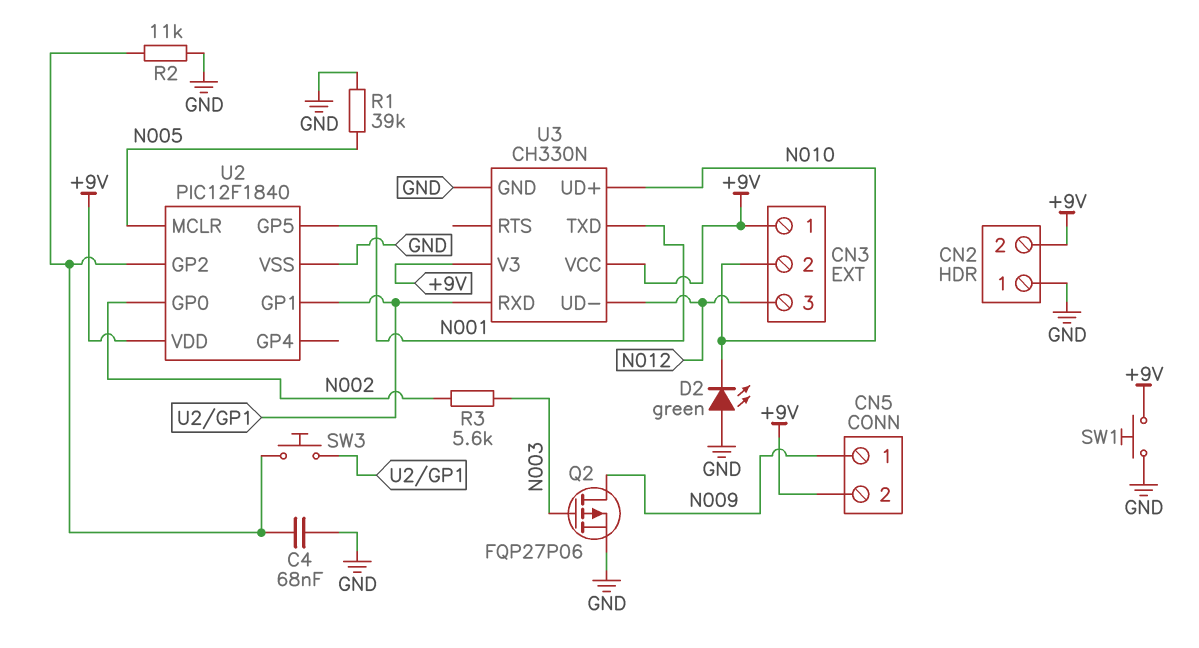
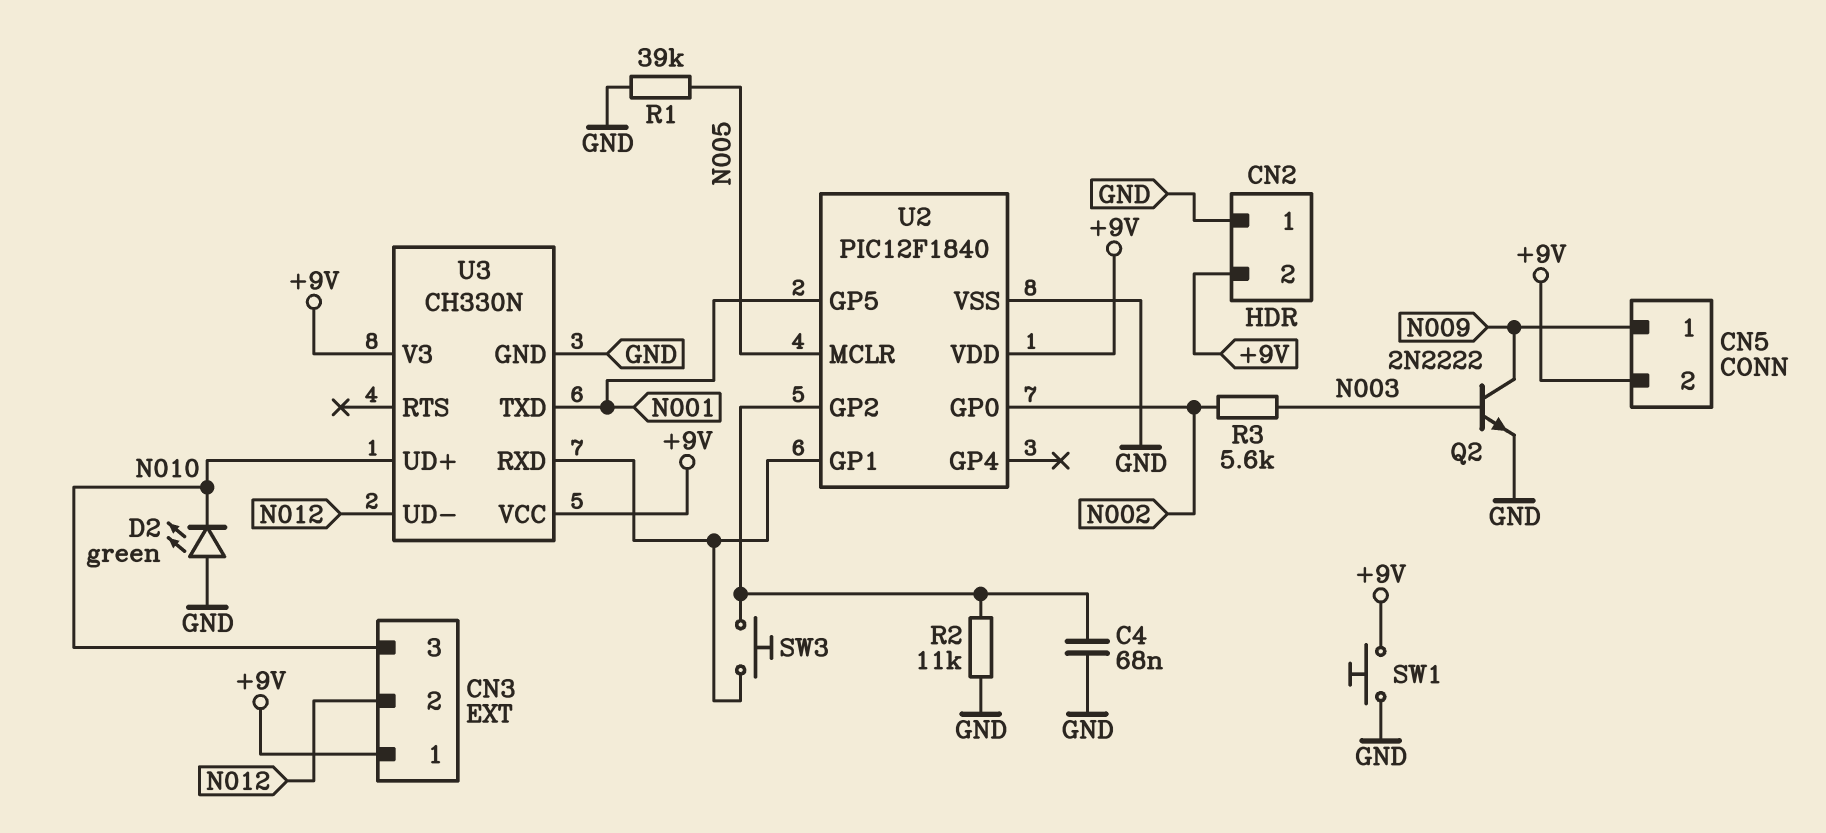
CN3 pin 2: N010 -> N012
CN3 pin 3: N012 -> N010
Q2: PMOS FQP27P06 (G N003, D N009, S GND) -> NPN 2N2222 (B N003, C N009, E GND)

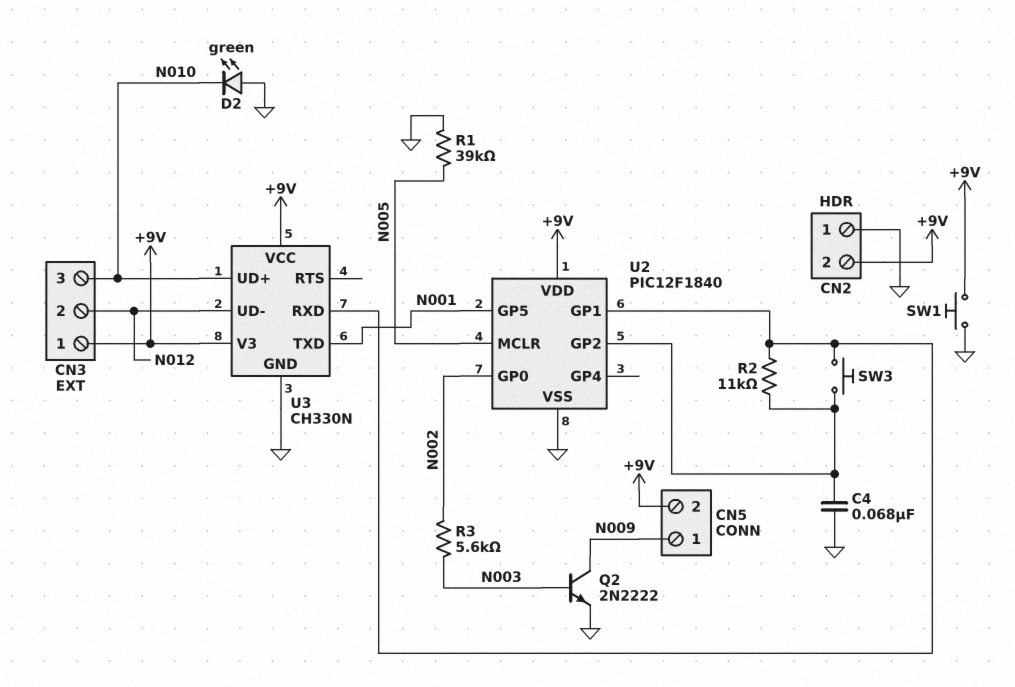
R2: 11k (GND, U2/GP2) -> 11k (U2/GP1, U2/GP2)

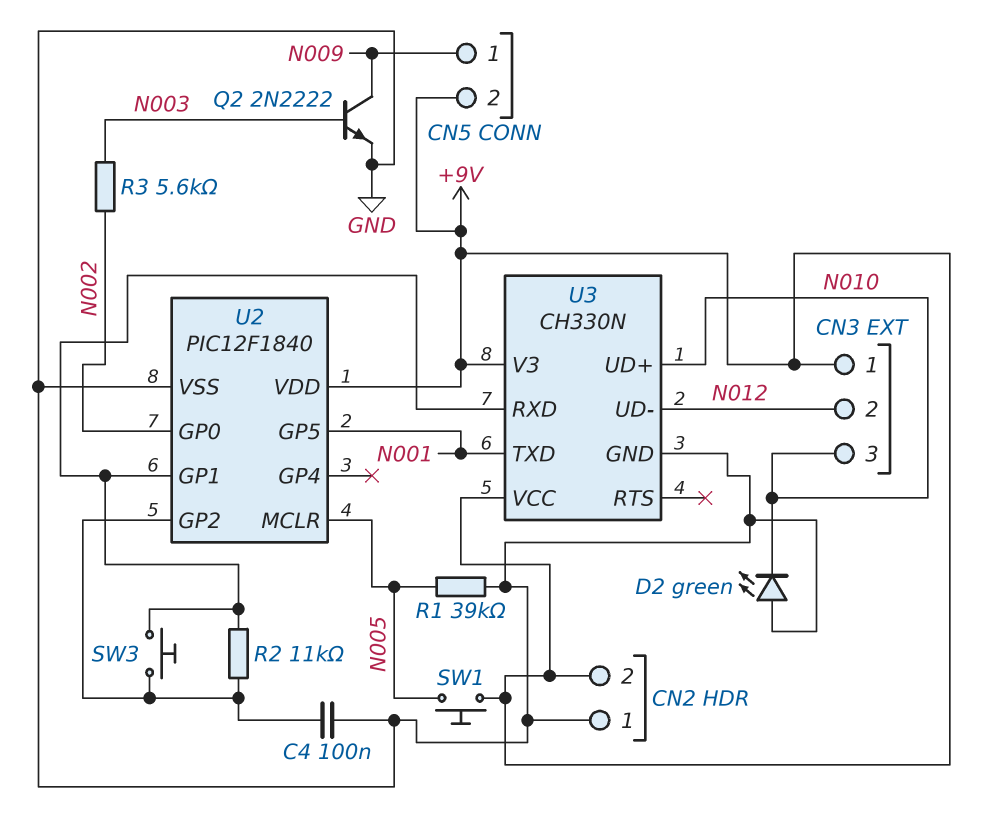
C4: 68nF (GND, U2/GP2) -> 100nF (GND, U2/GP2)
SW1: button (+9V, GND) -> button (+9V, N005)

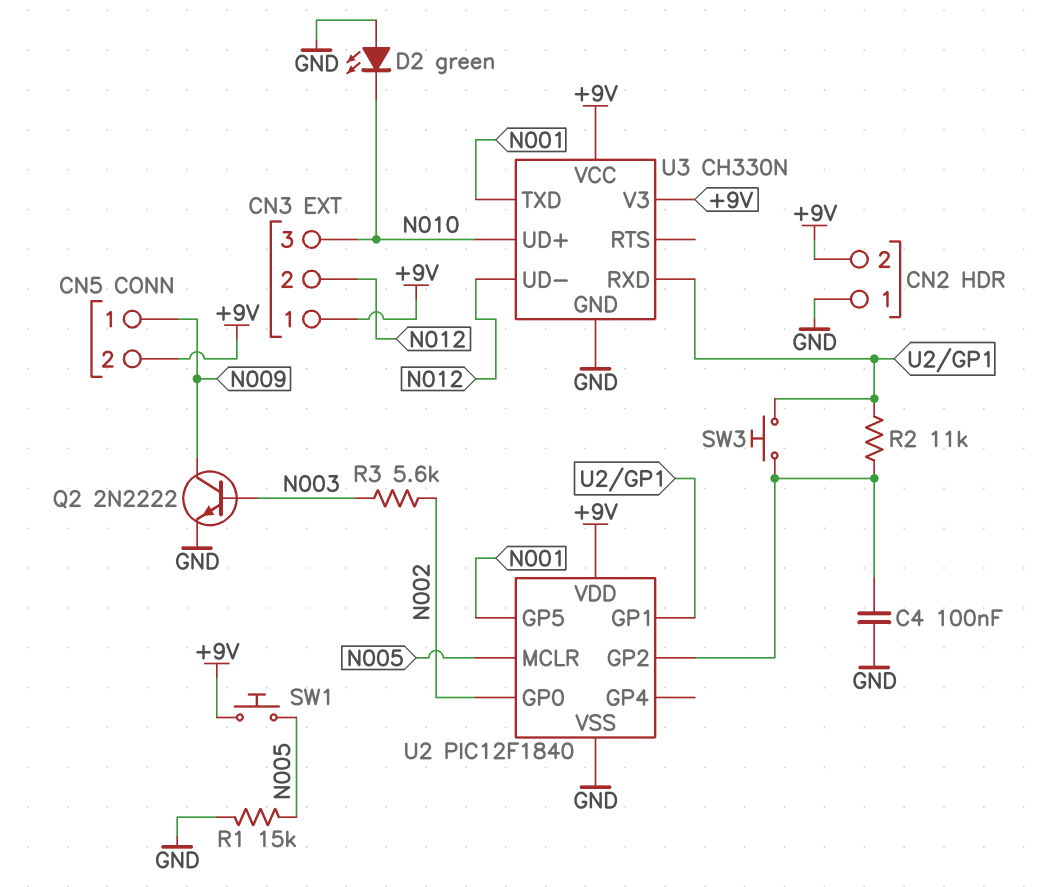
R1: 39k (GND, N005) -> 15k (GND, N005)

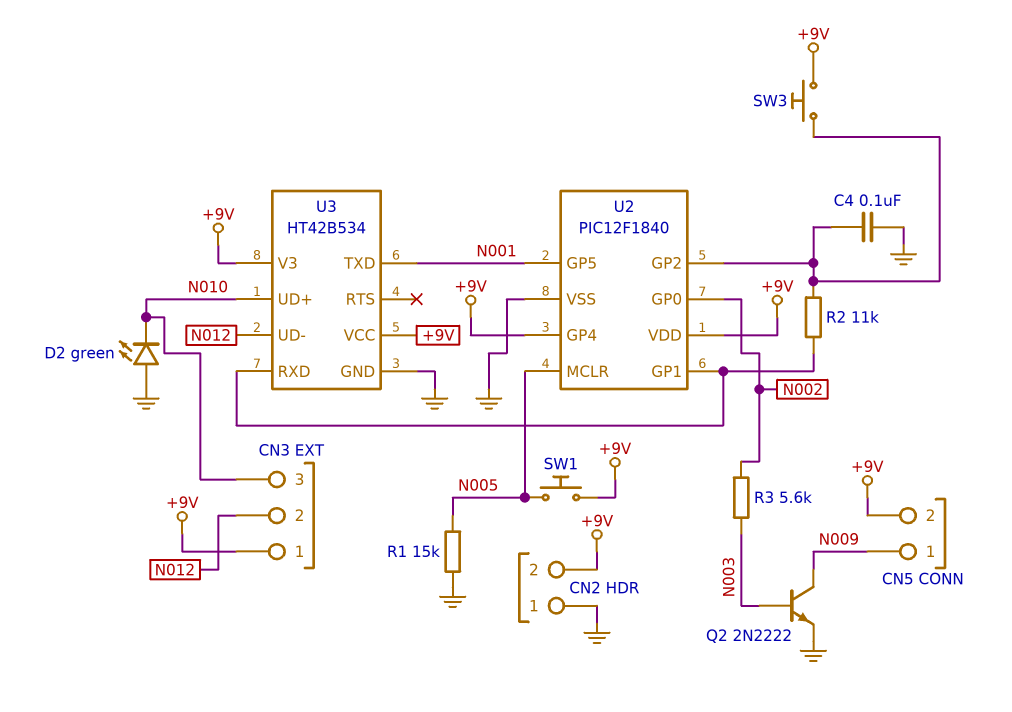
SW3: button (U2/GP1, U2/GP2) -> button (+9V, U2/GP2)
U2 pin GP4: none -> +9V
U3: CH330N -> HT42B534

